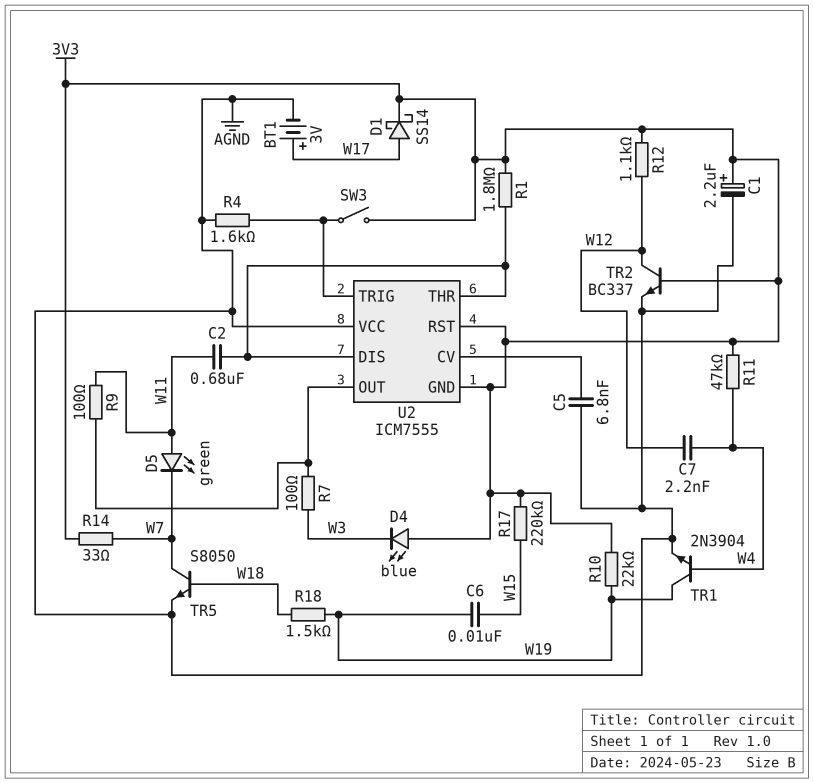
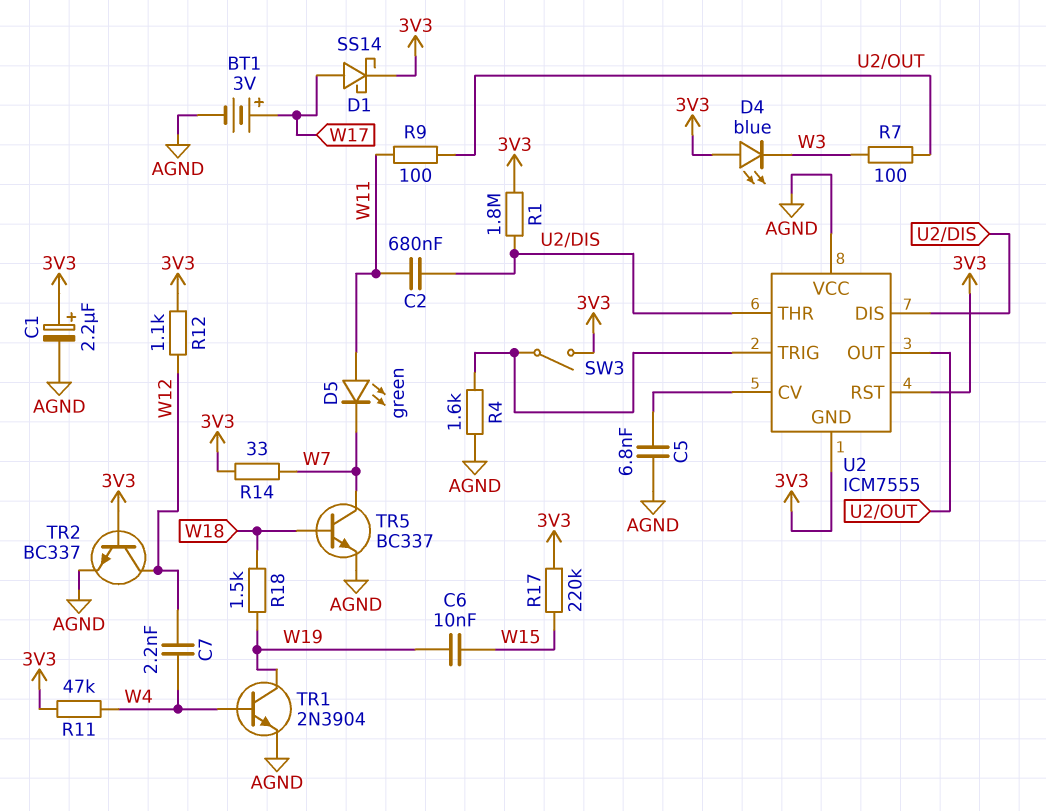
R10: 22k (3V3, W19) -> none
TR5: NPN S8050 (B W18, C W7, E AGND) -> NPN BC337 (B W18, C W7, E AGND)

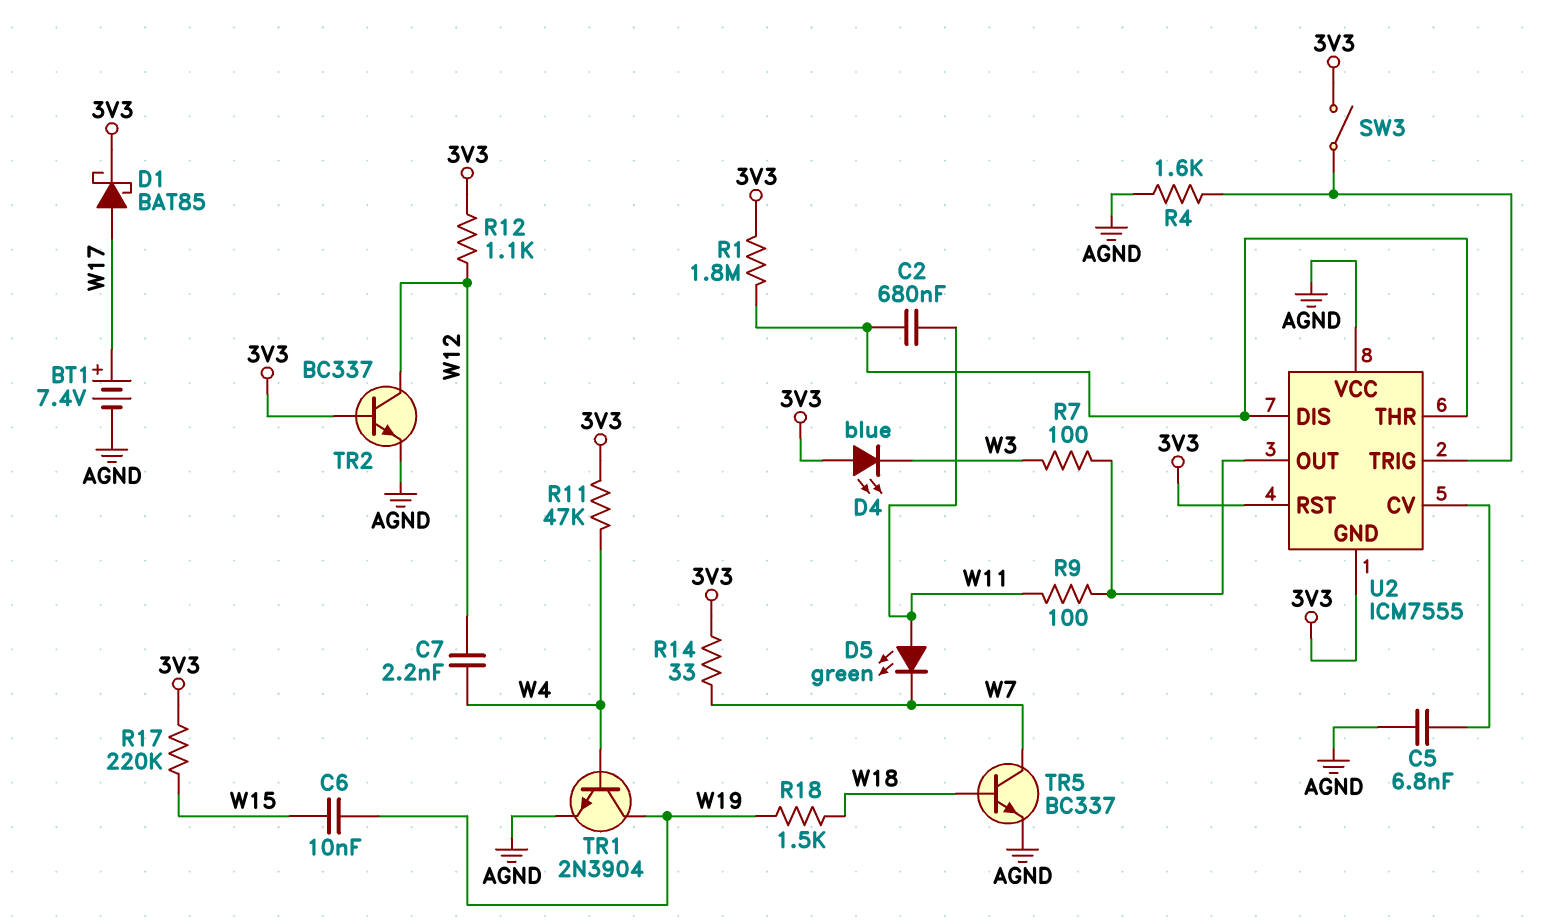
BT1: 3V (plus W17, minus AGND) -> 7.4V (plus W17, minus AGND)
C1: 2.2uF (plus 3V3, minus AGND) -> none
D1: schottky SS14 (A W17, K 3V3) -> schottky BAT85 (A W17, K 3V3)

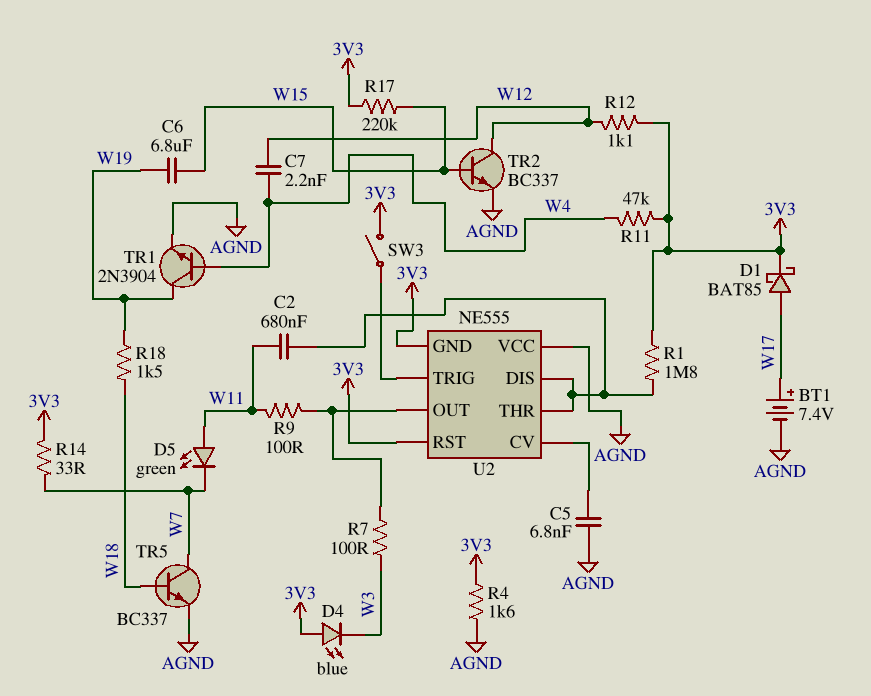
C6: 10nF (W15, W19) -> 6.8uF (W15, W19)
R4: 1.6k (AGND, U2/TRIG) -> 1.6k (3V3, AGND)
TR2: NPN BC337 (B 3V3, C W12, E AGND) -> NPN BC337 (B W15, C W12, E AGND)
U2: ICM7555 -> NE555

